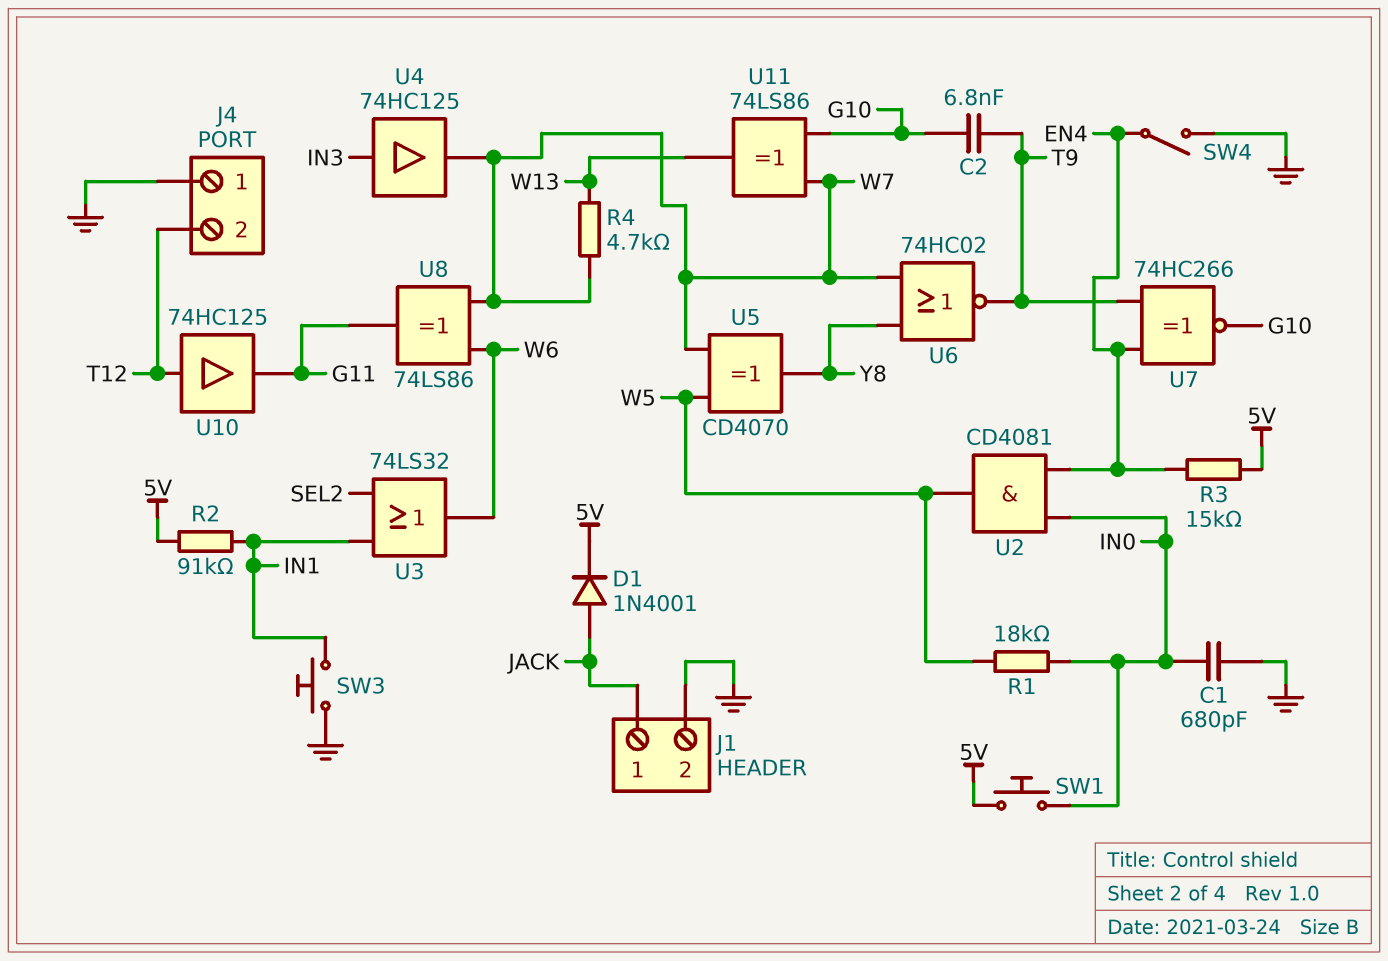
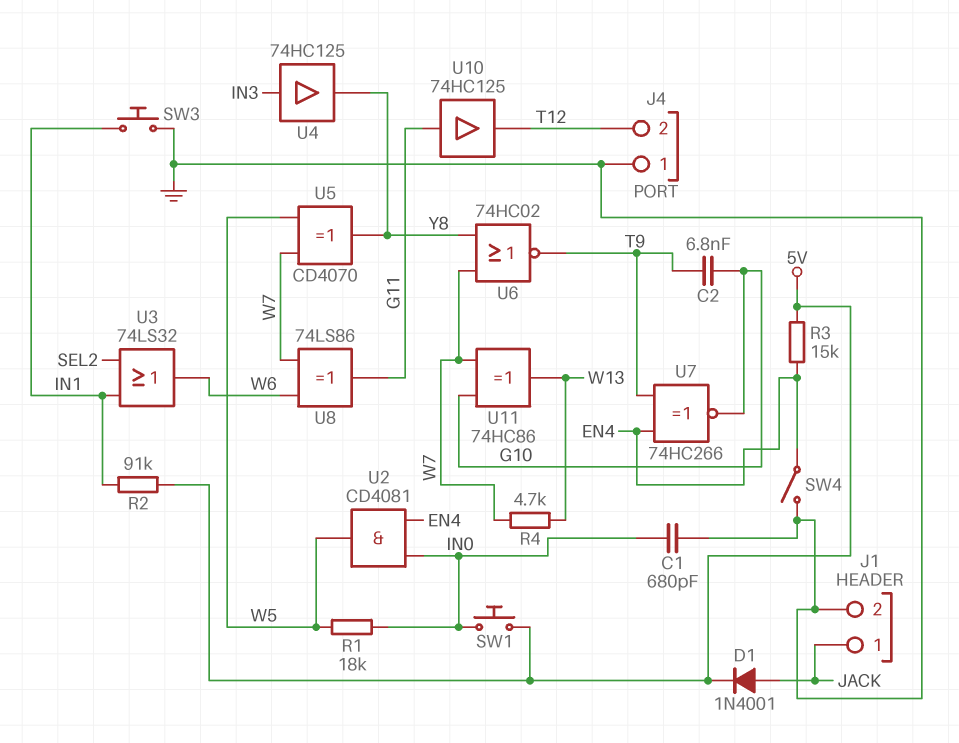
U4: buffer 74HC125 (in IN3, out W7) -> buffer 74HC125 (in IN3, out Y8)
U10: buffer 74HC125 (in T12, out G11) -> buffer 74HC125 (in G11, out T12)
U11: XOR 74LS86 (in G10, in W7, out W13) -> XOR 74HC86 (in G10, in W7, out W13)

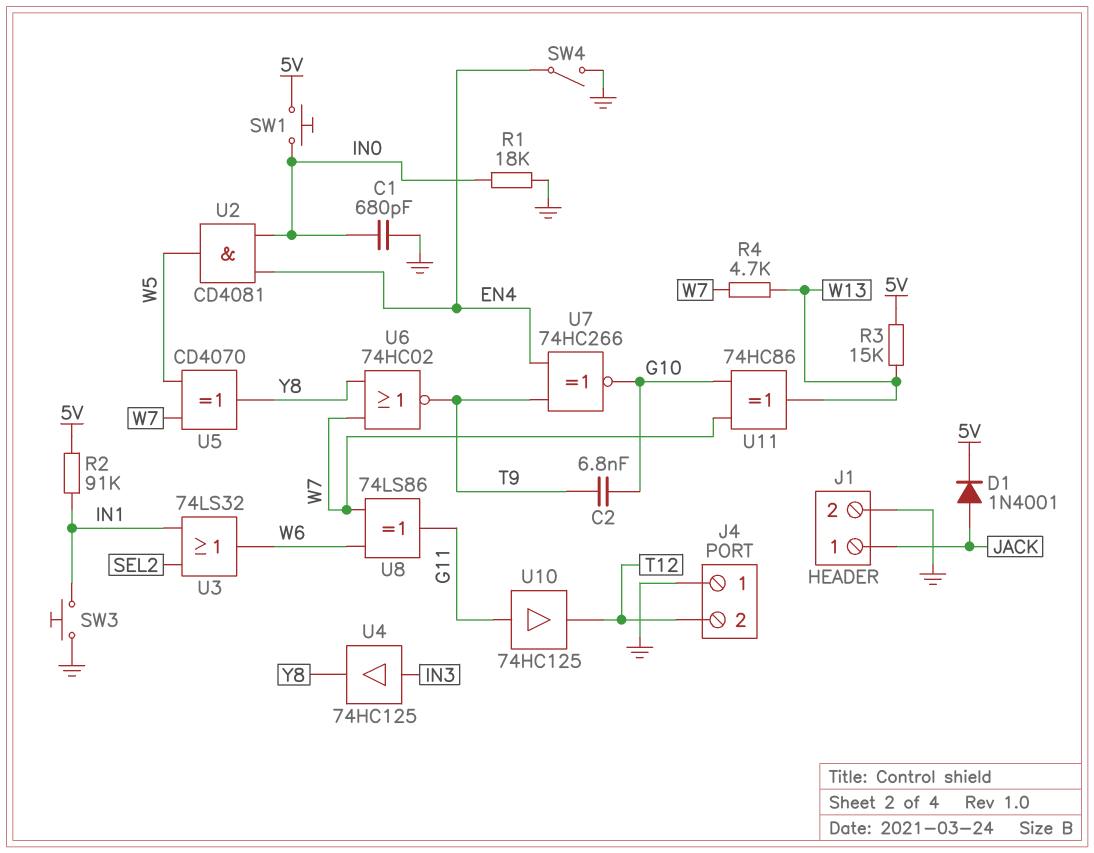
R1: 18k (IN0, W5) -> 18k (GND, IN0)
R3: 15k (5V, EN4) -> 15k (5V, W13)

